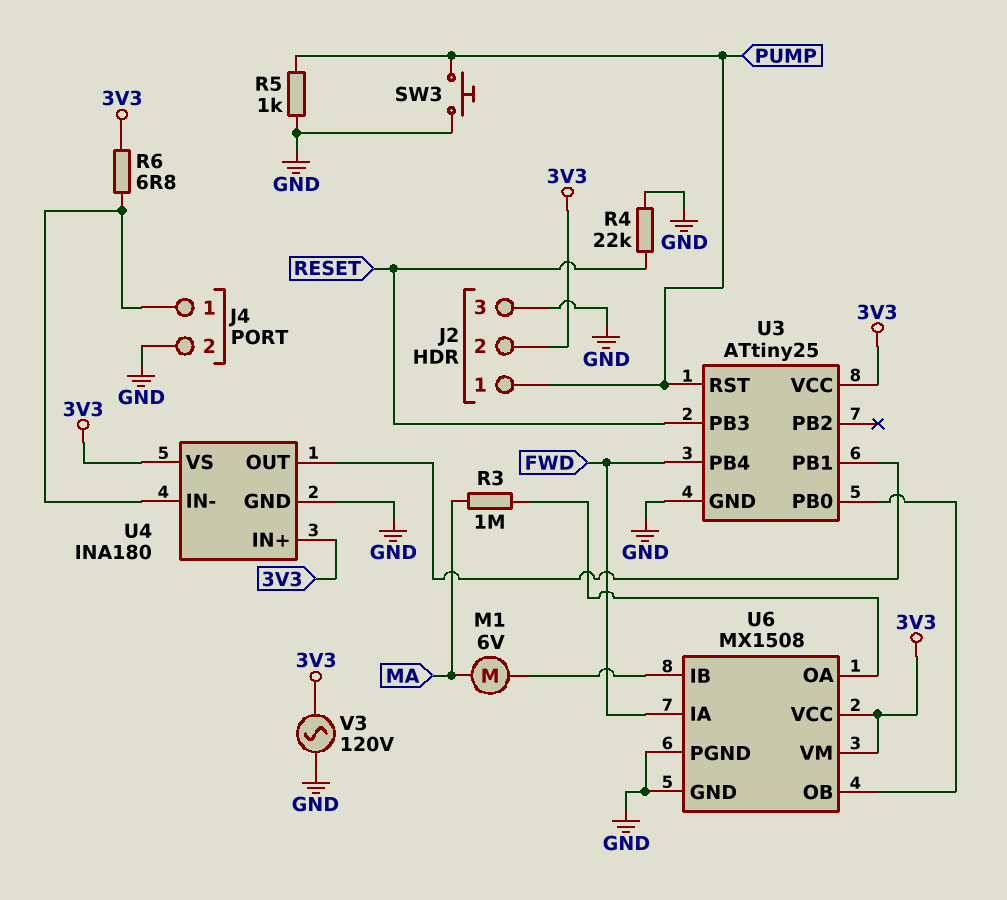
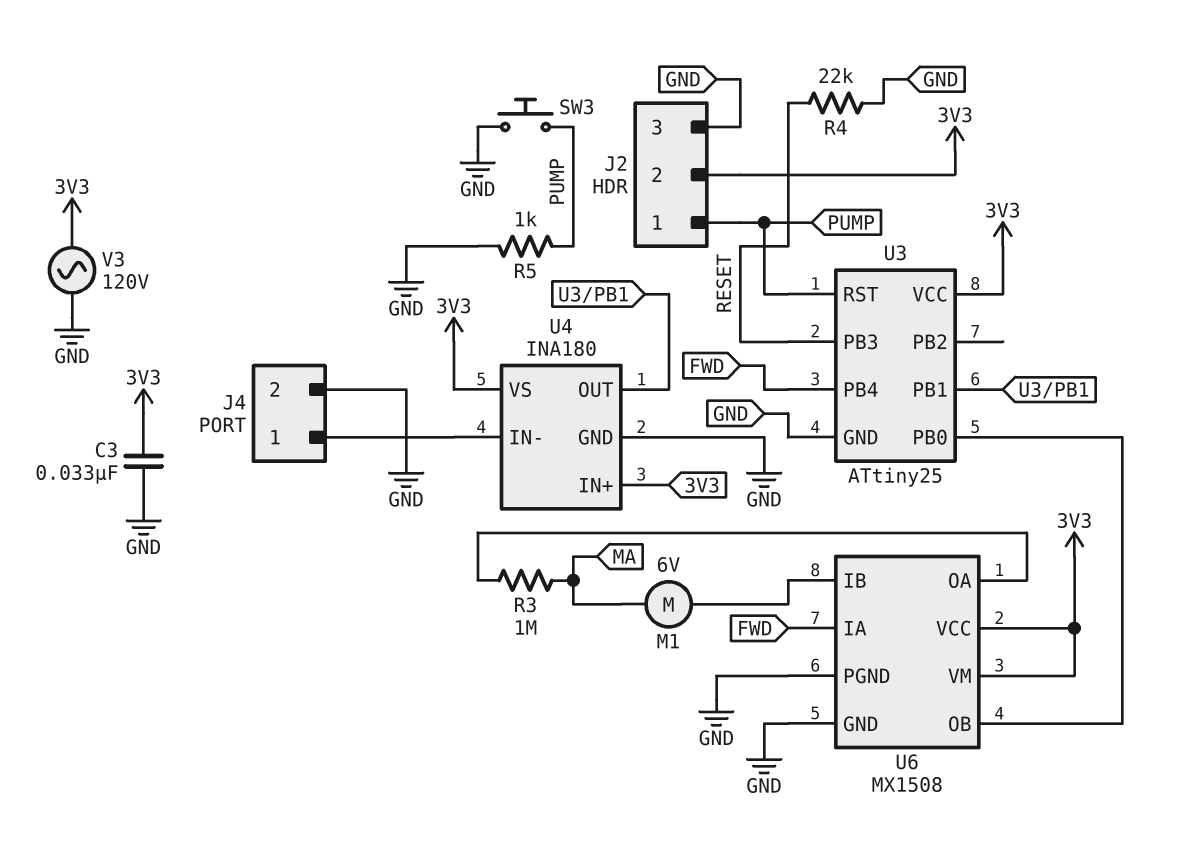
C3: none -> 33nF (3V3, GND)
R6: 6.8 (3V3, J4/1) -> none

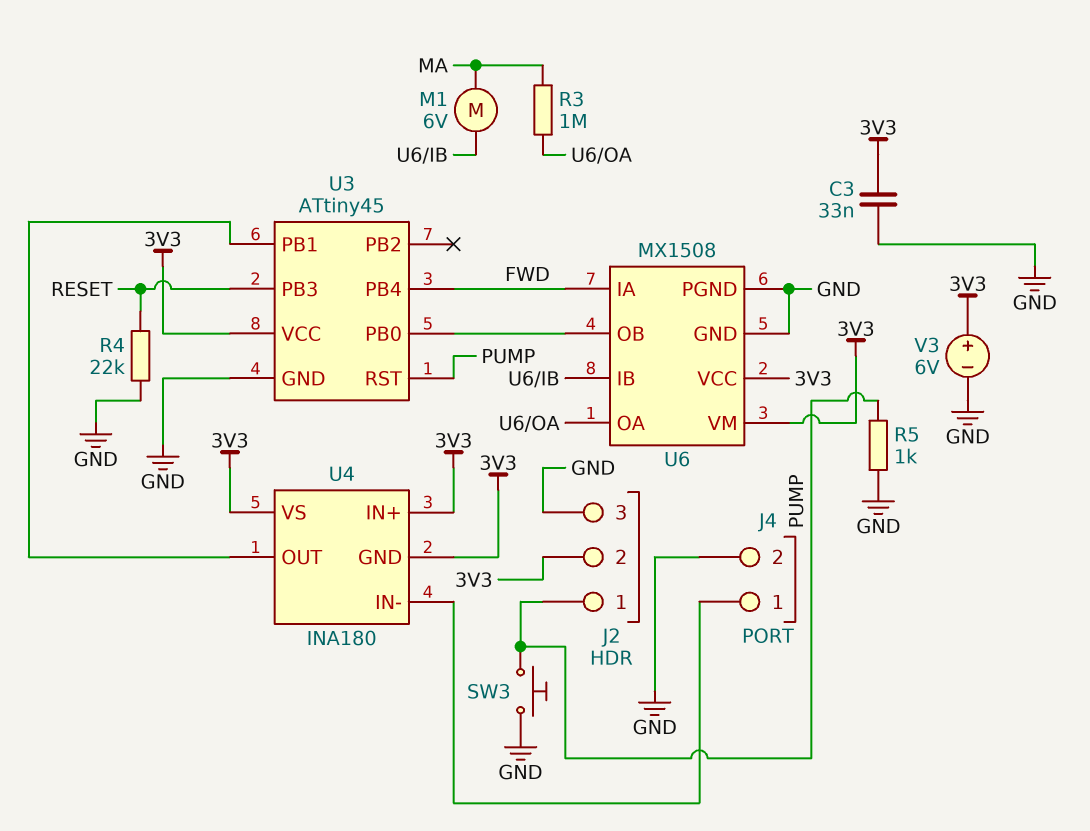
U3: ATtiny25 -> ATtiny45
U4 pin GND: GND -> 3V3
V3: AC 120V (3V3, GND) -> 6V (plus 3V3, minus GND)

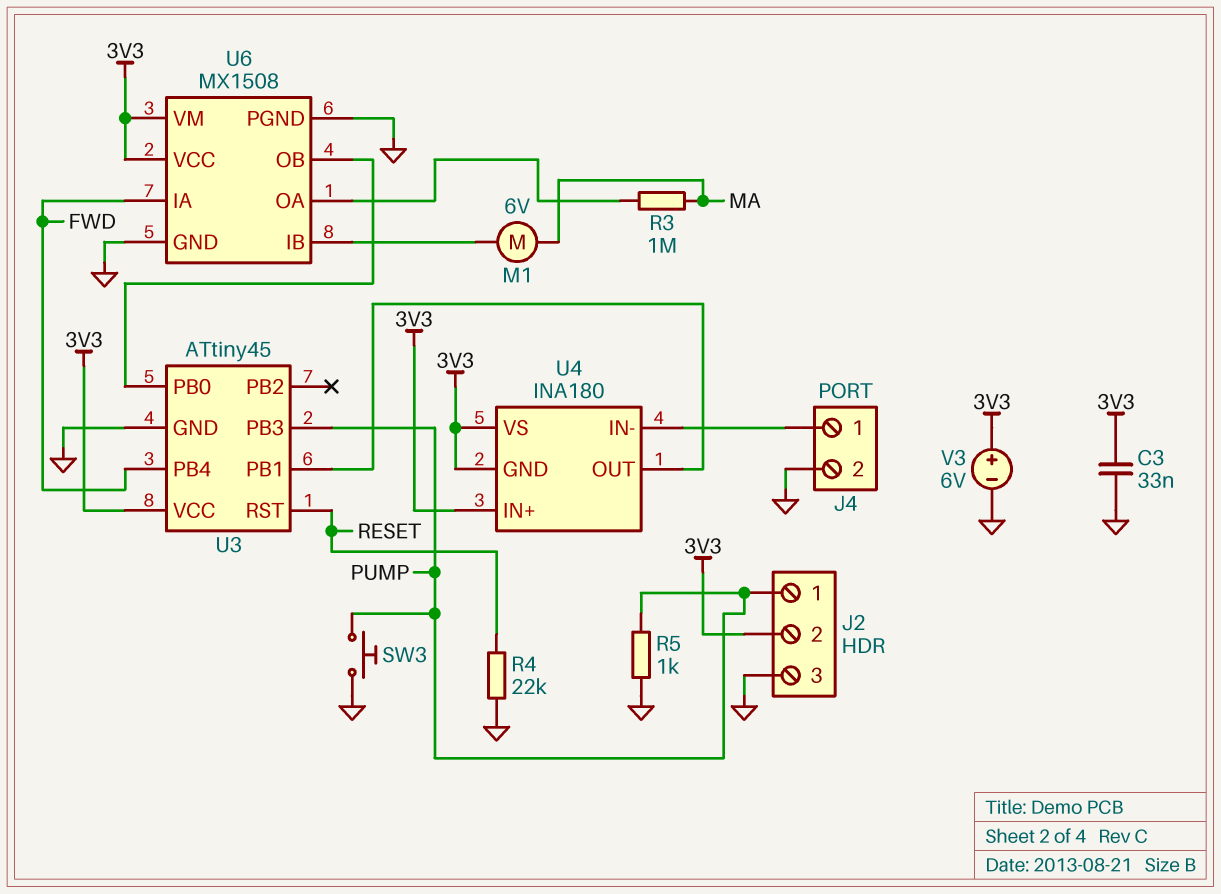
U3 pin PB3: RESET -> PUMP
U3 pin RST: PUMP -> RESET

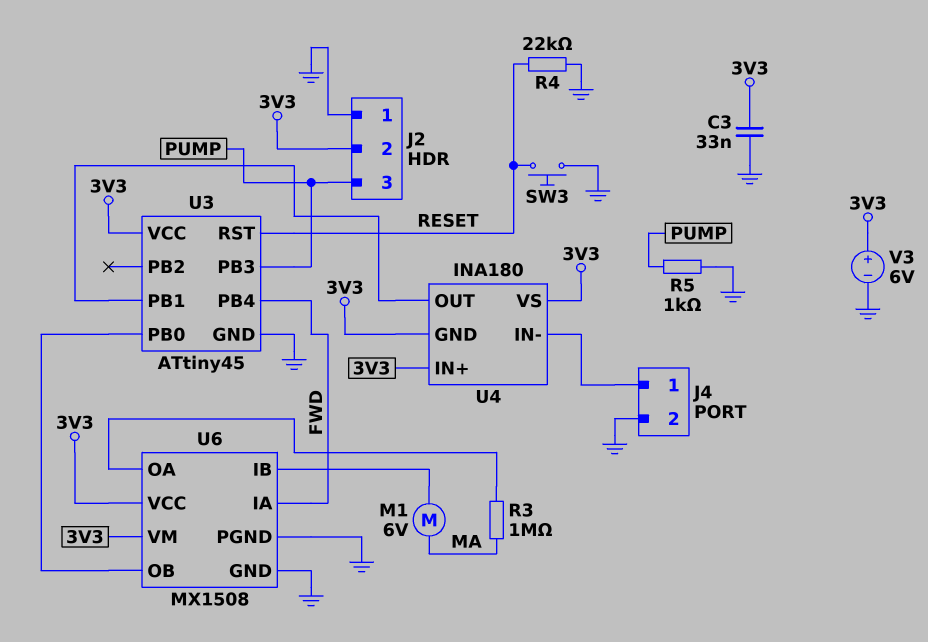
J2 pin 1: PUMP -> GND
J2 pin 3: GND -> PUMP
SW3: button (GND, PUMP) -> button (GND, RESET)

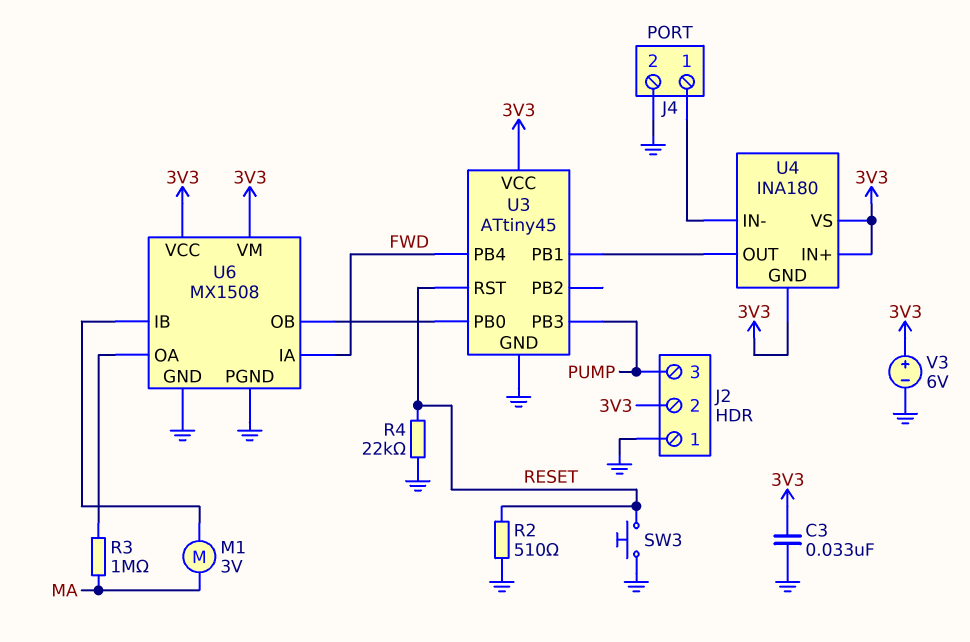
M1: motor 6V (MA, U6/IB) -> motor 3V (MA, U6/IB)
R2: none -> 510 (GND, RESET)
R5: 1k (GND, PUMP) -> none

